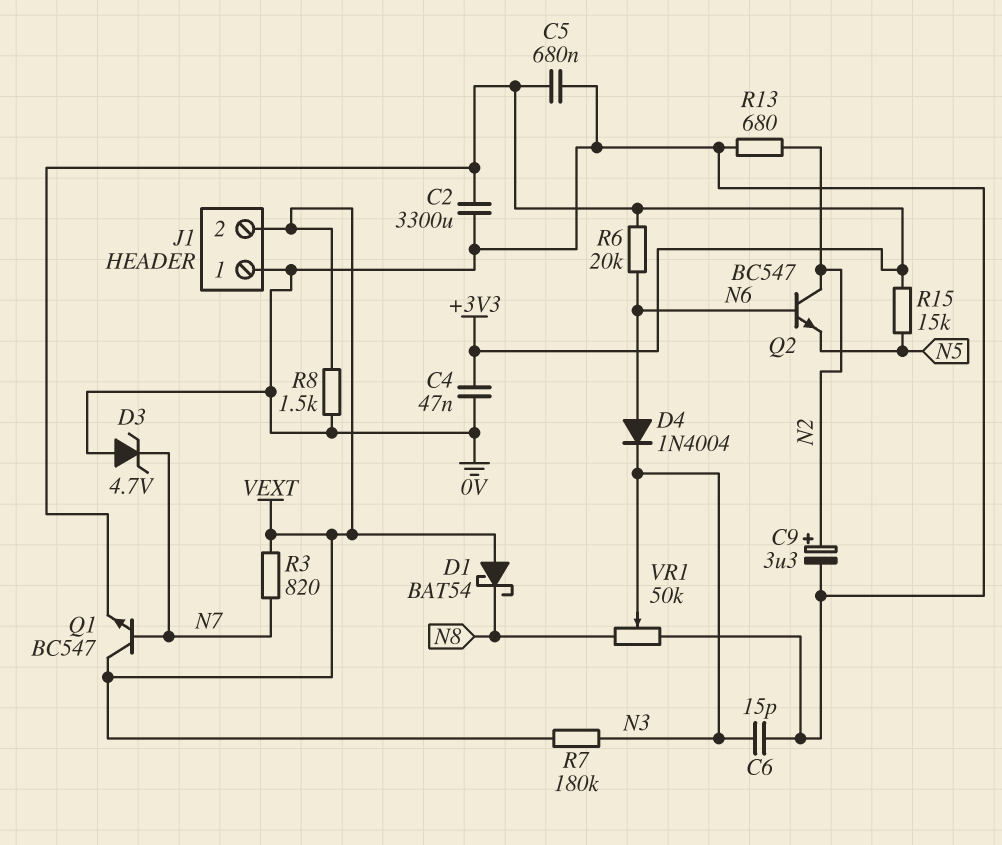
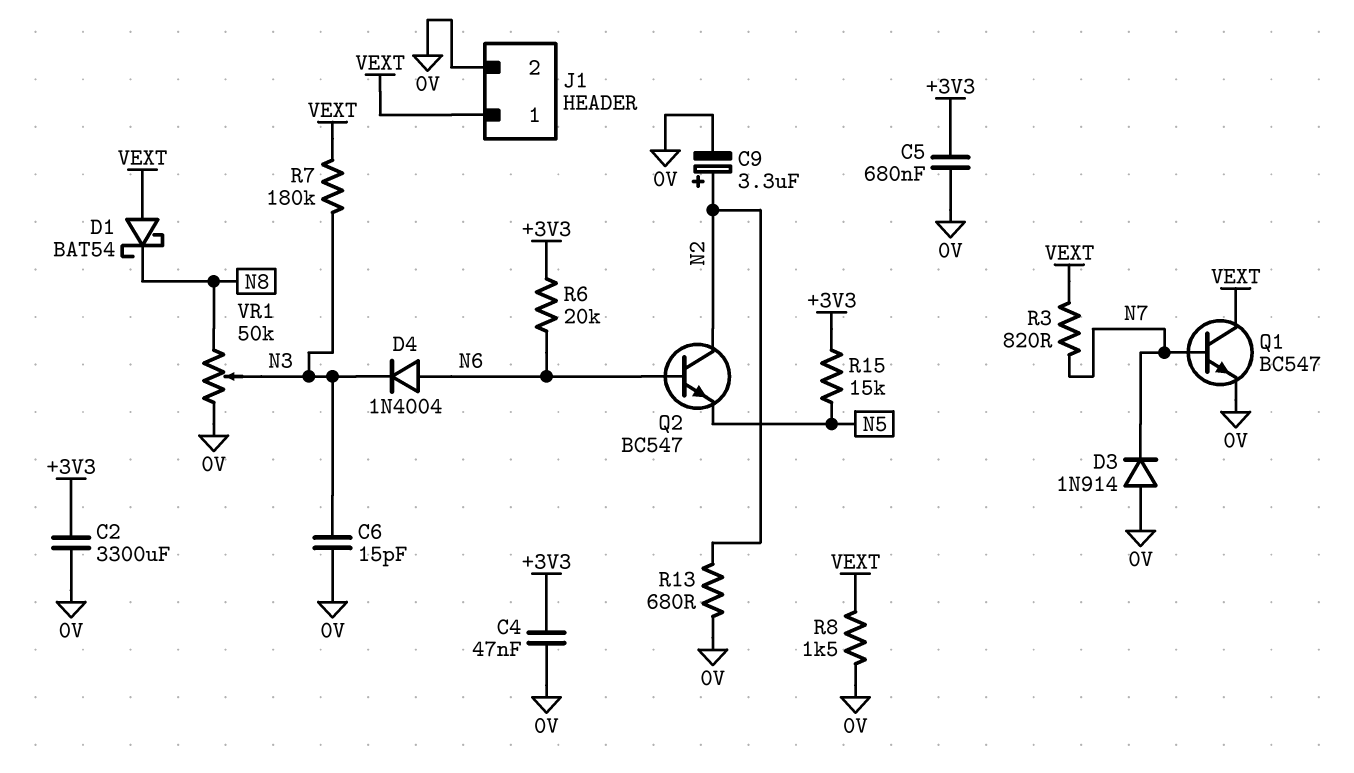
D3: zener 4.7V (A 0V, K N7) -> diode 1N914 (A 0V, K N7)
J1 pin 1: 0V -> VEXT
J1 pin 2: VEXT -> 0V
Q1: NPN BC547 (B N7, C VEXT, E +3V3) -> NPN BC547 (B N7, C VEXT, E 0V)

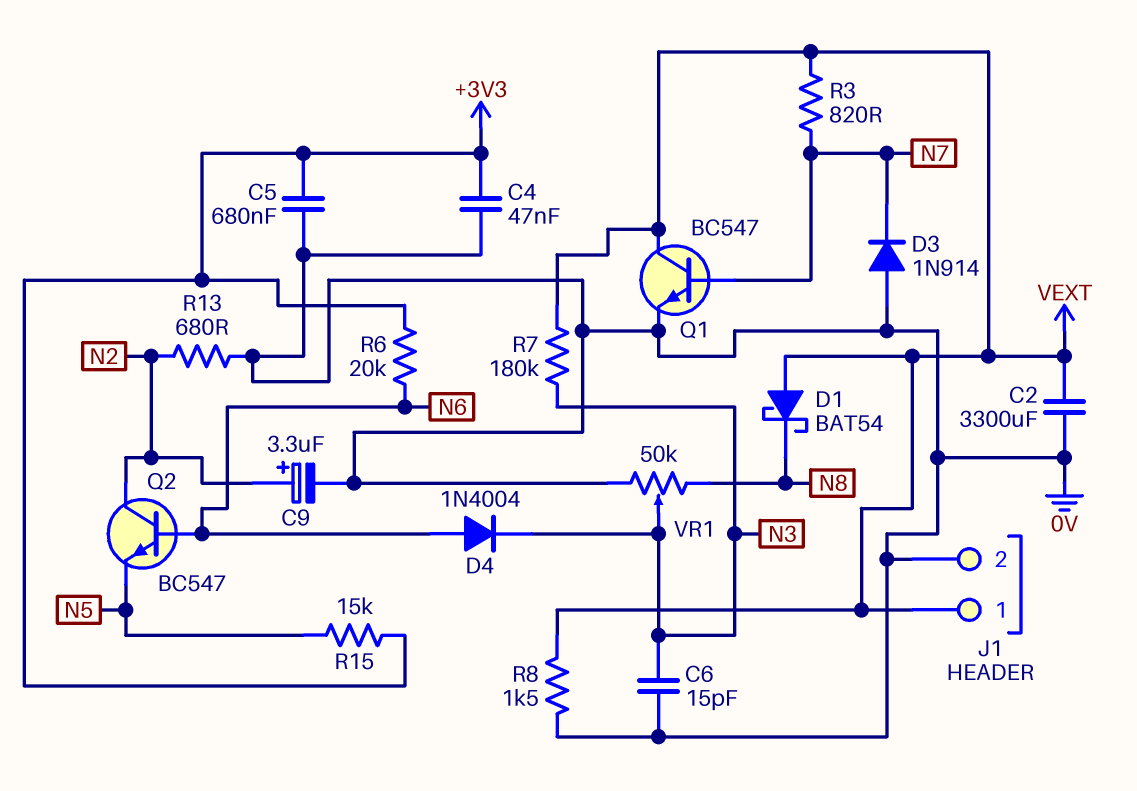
C2: 3300uF (+3V3, 0V) -> 3300uF (0V, VEXT)

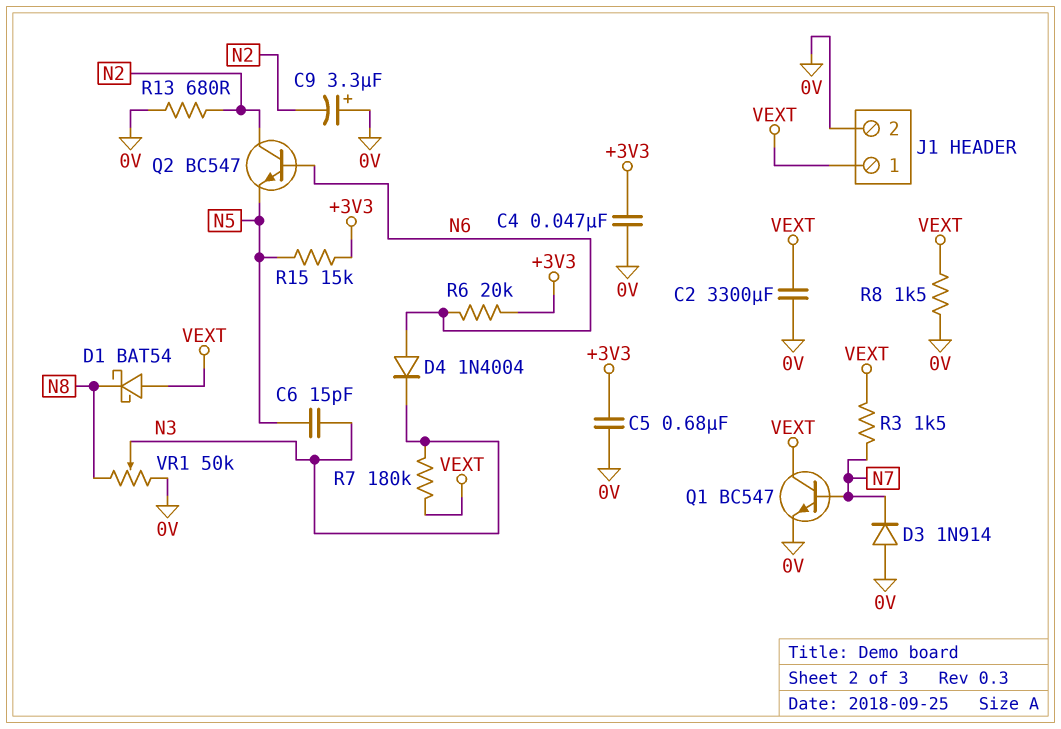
C6: 15pF (0V, N3) -> 15pF (N3, N5)
C9: 3.3uF (plus N2, minus 0V) -> 3.3uF (plus 0V, minus N2)
R3: 820 (N7, VEXT) -> 1.5k (N7, VEXT)

